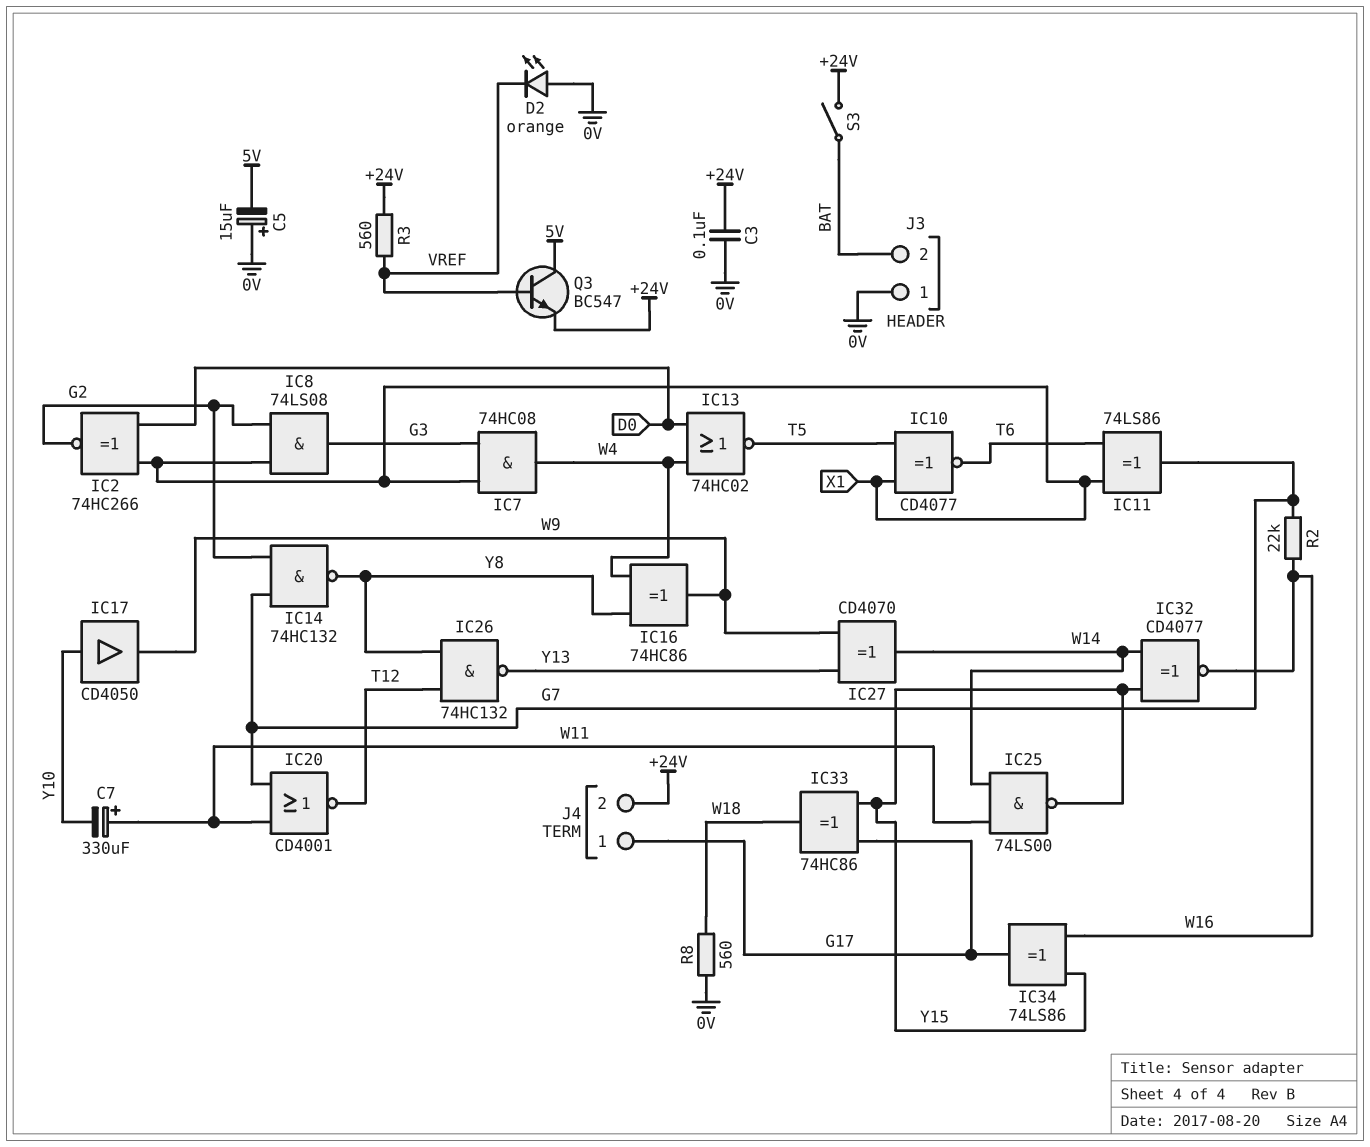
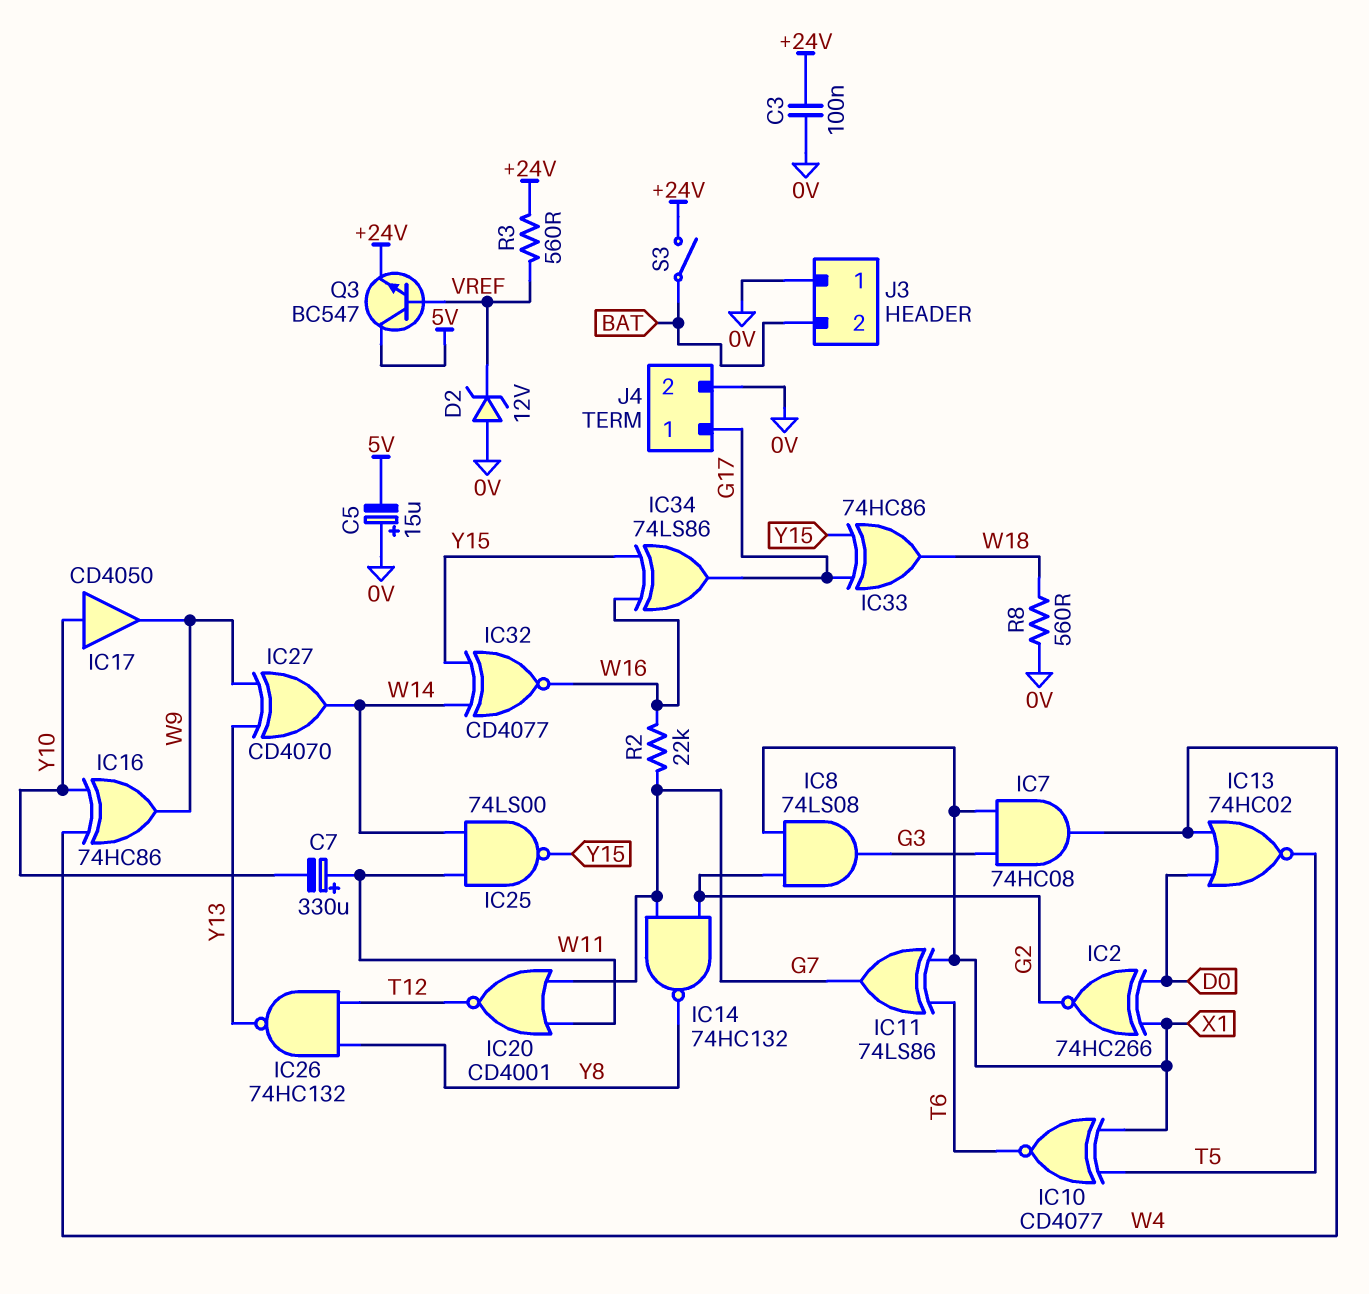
D2: LED orange (A 0V, K VREF) -> zener 12V (A 0V, K VREF)
IC16: XOR 74HC86 (in W4, in Y8, out W9) -> XOR 74HC86 (in W4, in Y10, out W9)
J4 pin 2: +24V -> 0V

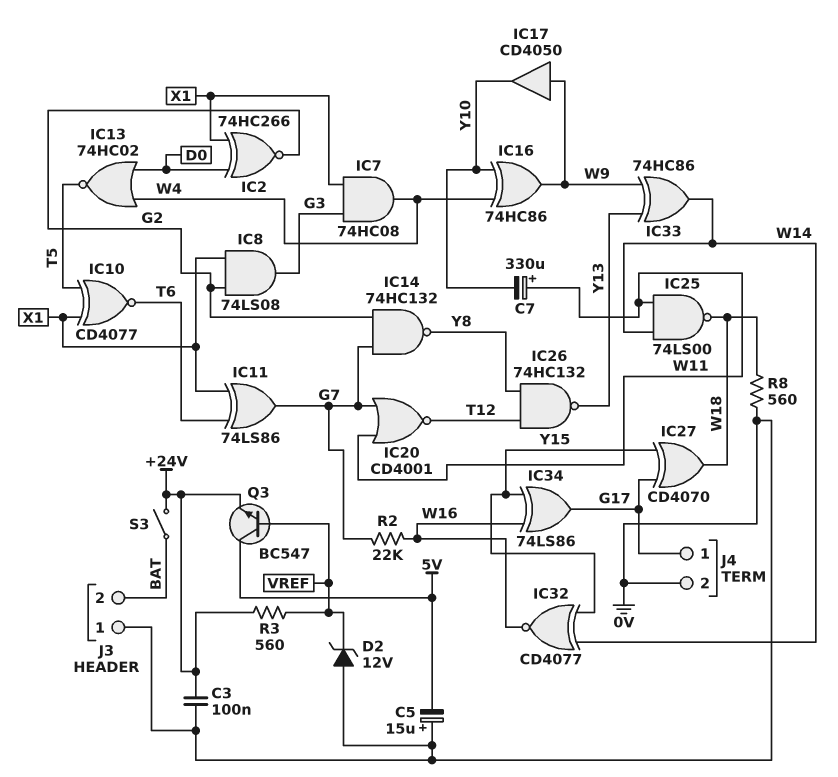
IC17: buffer CD4050 (in Y10, out W9) -> buffer CD4050 (in W9, out Y10)
IC25: NAND 74LS00 (in W11, in W14, out Y15) -> NAND 74LS00 (in W11, in W14, out W18)
IC27: XOR CD4070 (in W9, in Y13, out W14) -> XOR CD4070 (in G17, in Y15, out W18)
IC33: XOR 74HC86 (in G17, in Y15, out W18) -> XOR 74HC86 (in W9, in Y13, out W14)

